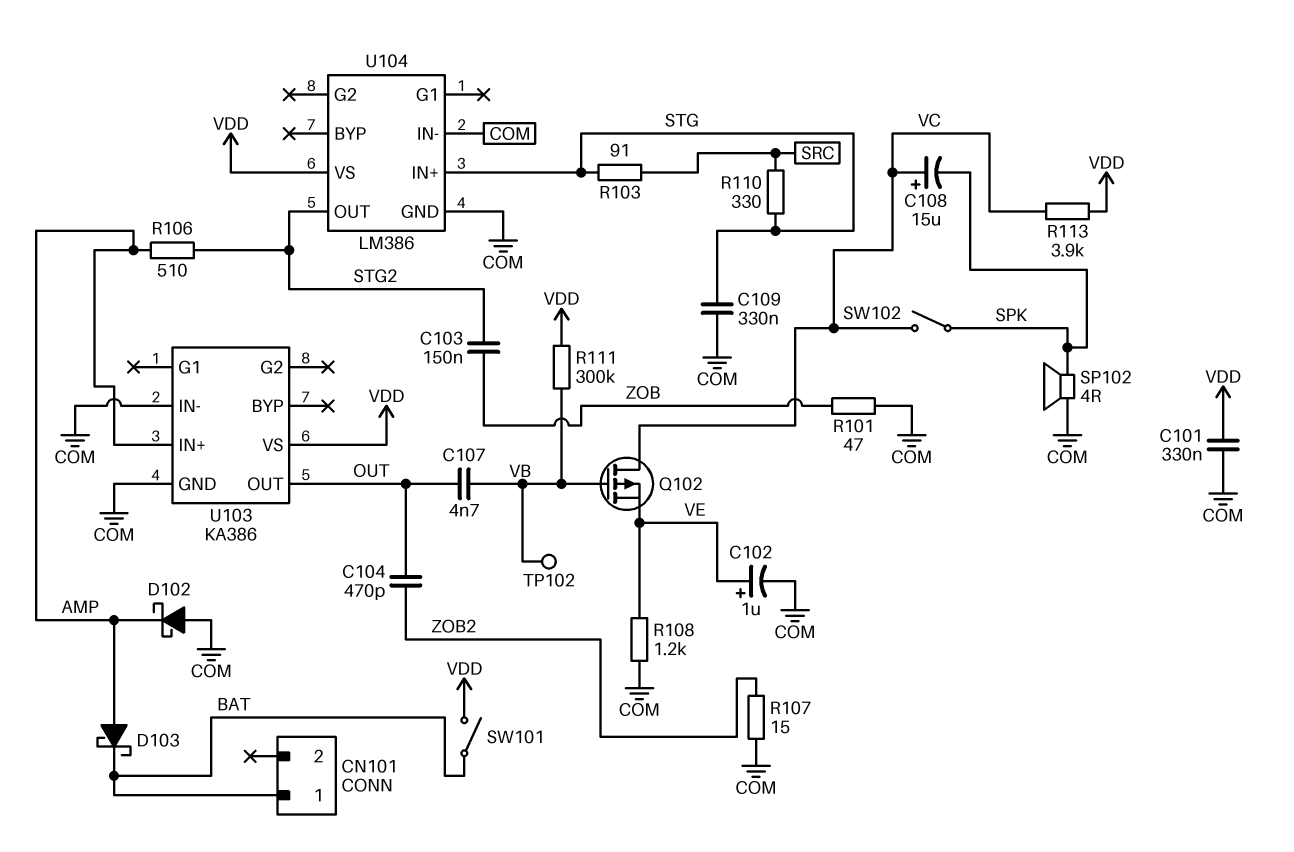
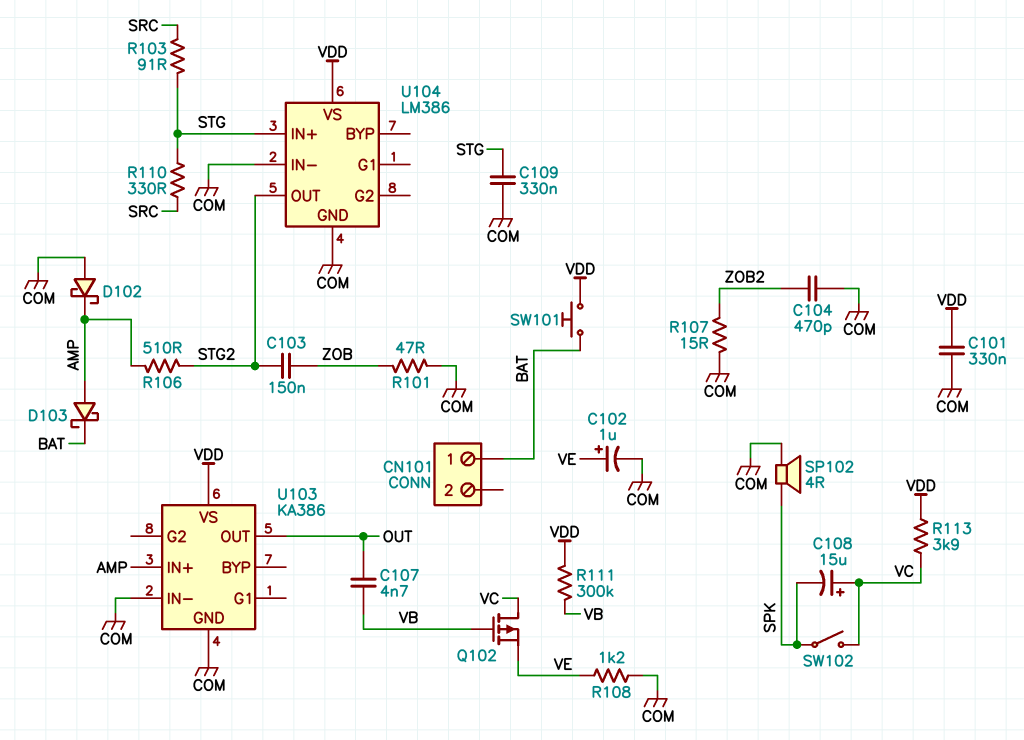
C104: 470pF (OUT, ZOB2) -> 470pF (COM, ZOB2)
SW101: switch (BAT, VDD) -> button (BAT, VDD)
TP102: test point (VB) -> none

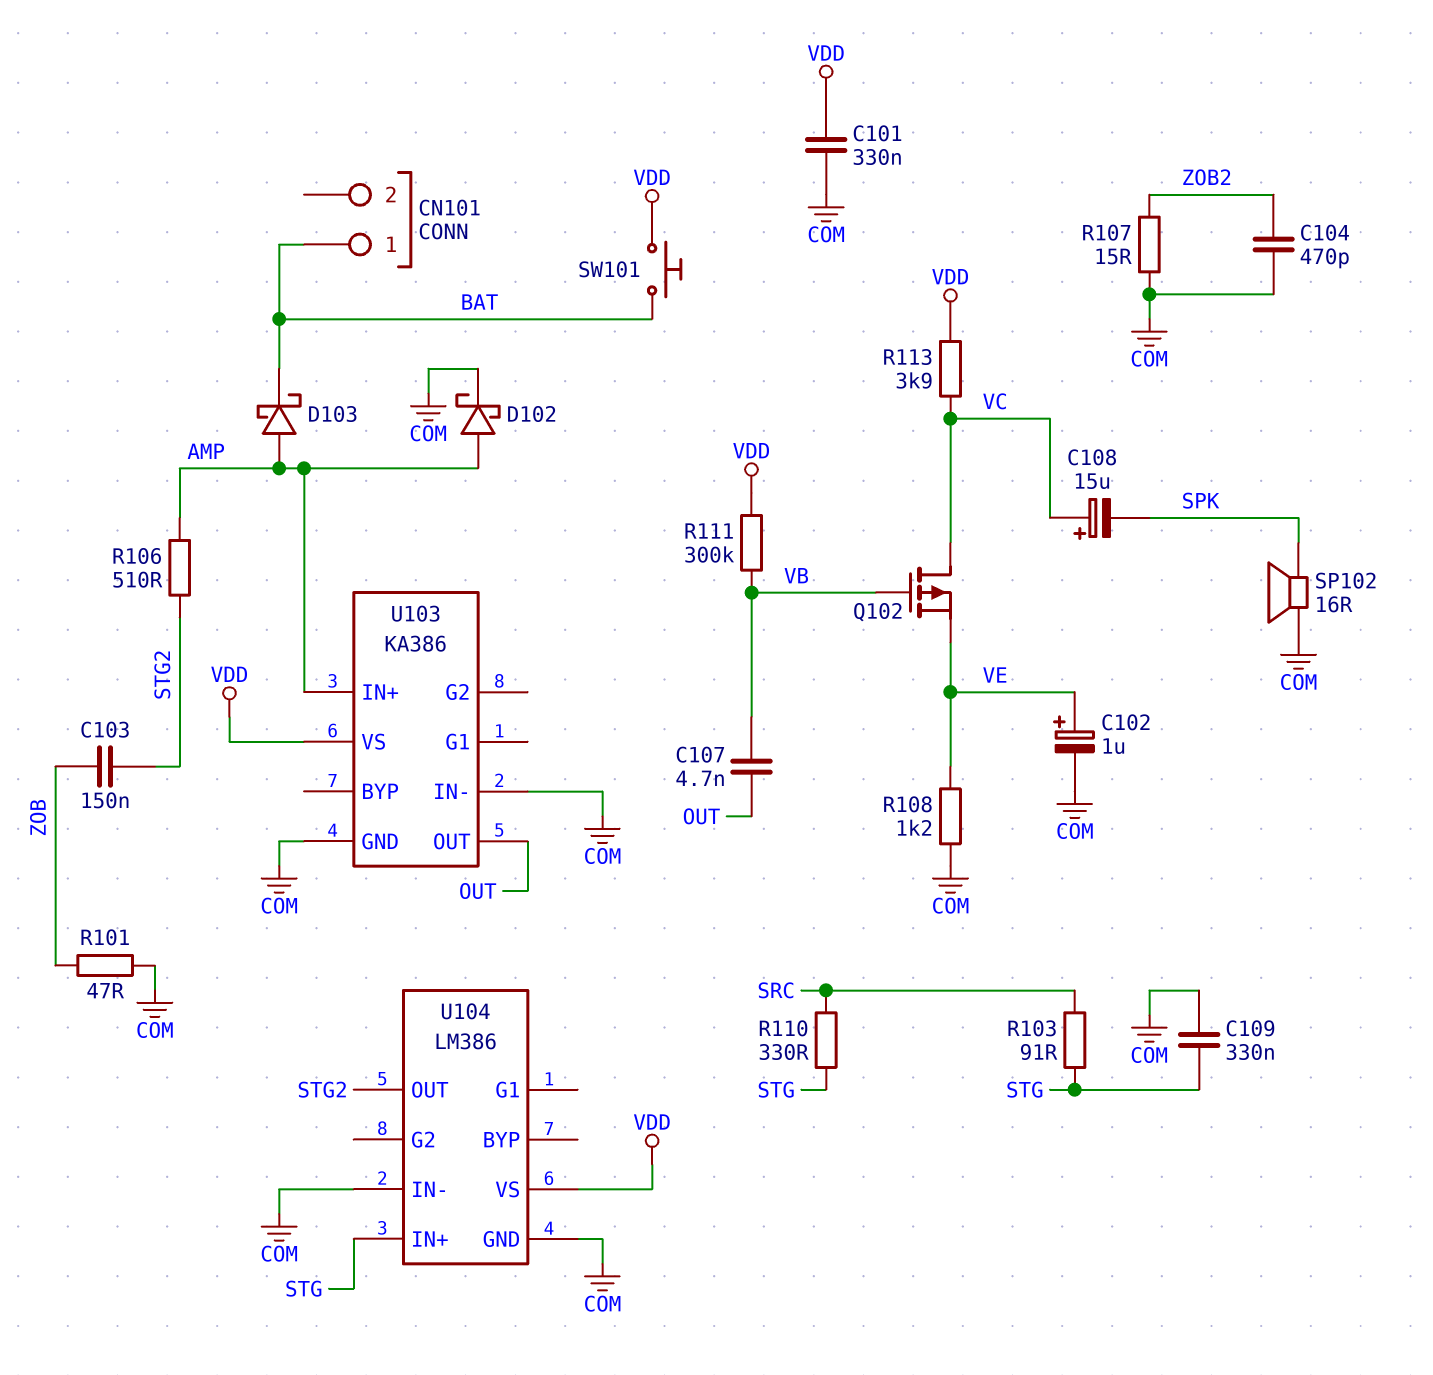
D102: schottky (A COM, K AMP) -> schottky (A AMP, K COM)
SP102: speaker 4R (COM, SPK) -> speaker 16R (COM, SPK)
SW102: switch (SPK, VC) -> none

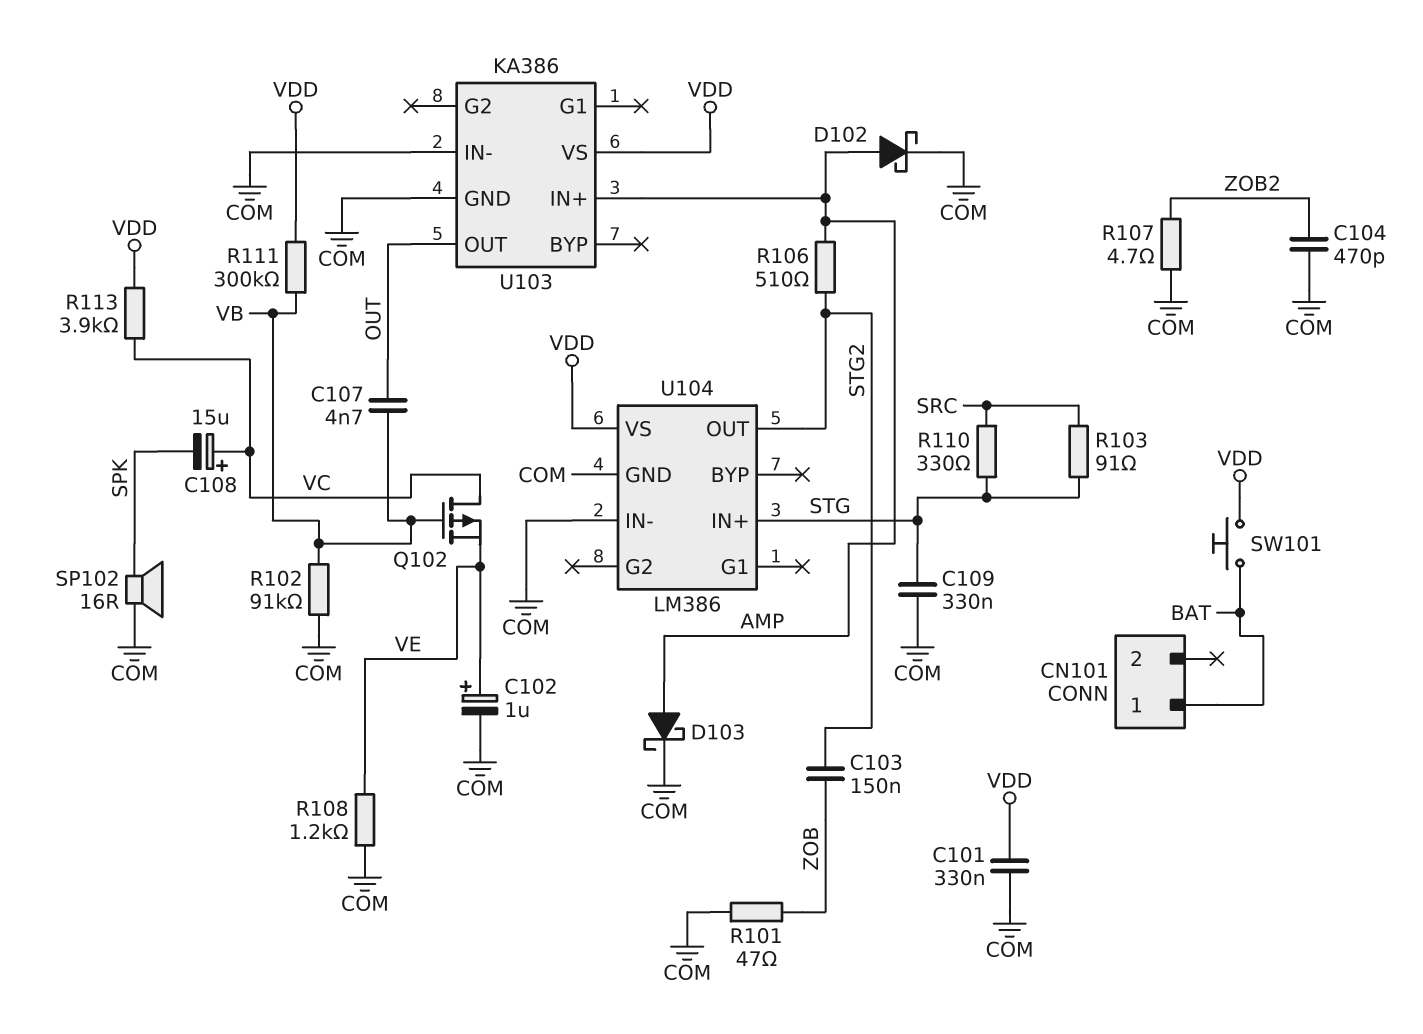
D103: schottky (A AMP, K BAT) -> schottky (A AMP, K COM)
R102: none -> 91k (COM, VB)
R107: 15 (COM, ZOB2) -> 4.7 (COM, ZOB2)

